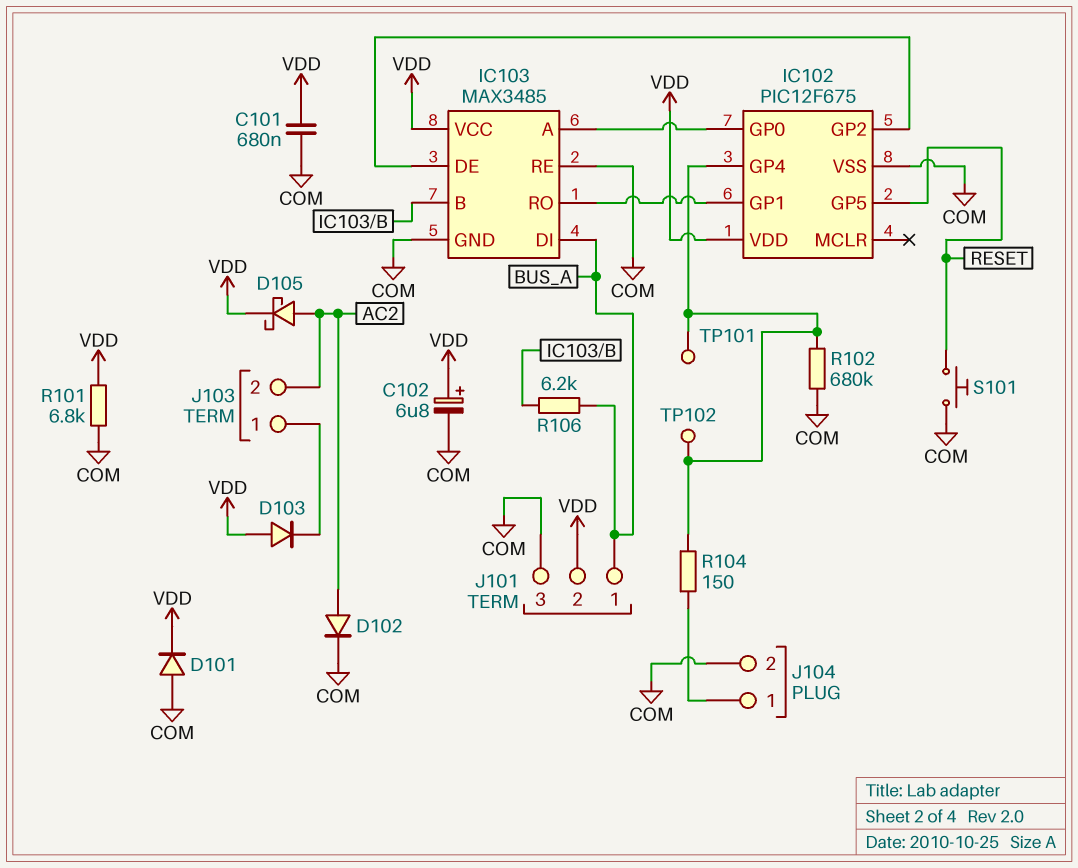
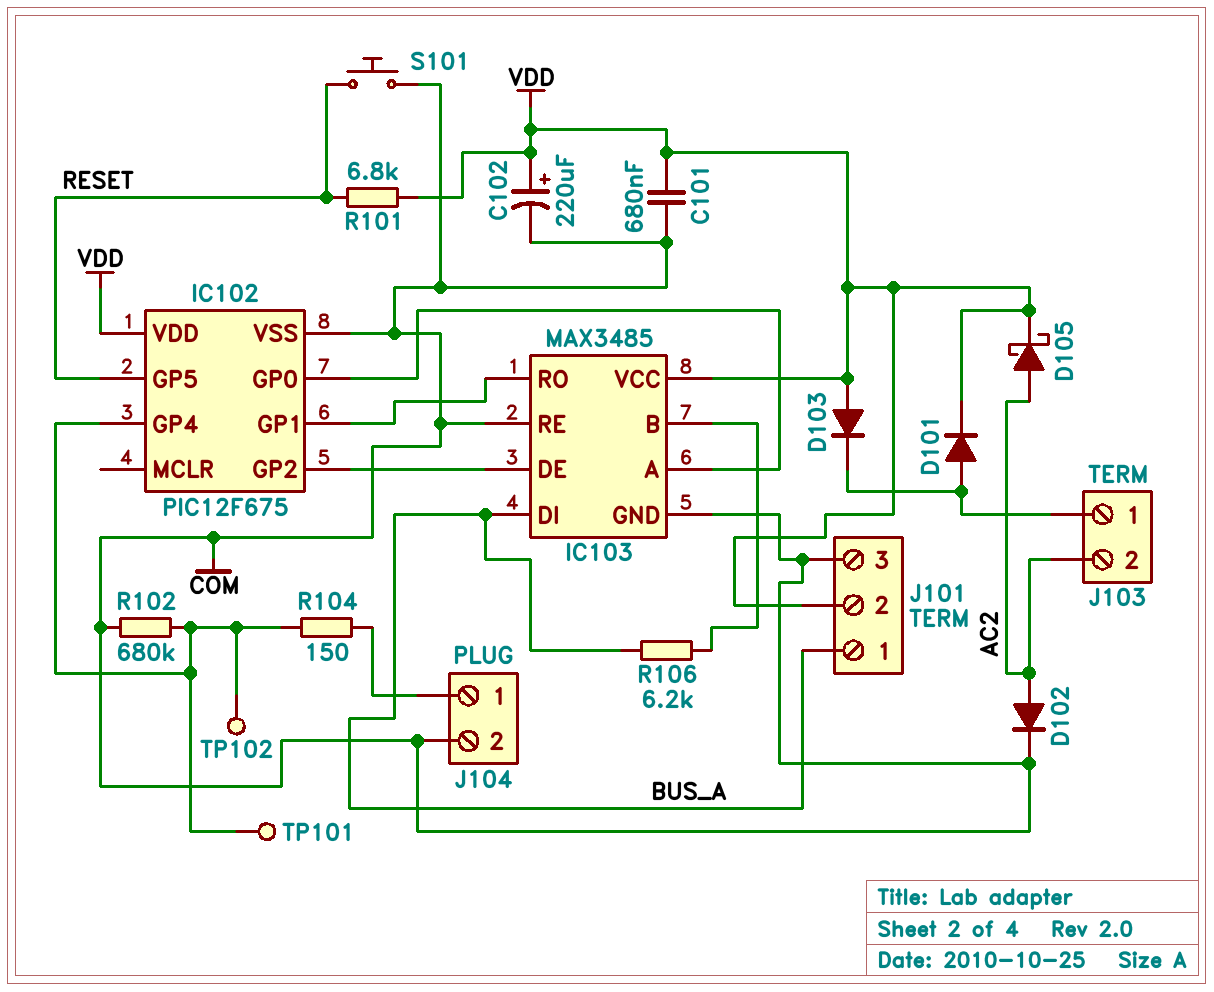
C102: 6.8uF (plus VDD, minus COM) -> 220uF (plus VDD, minus COM)
D101: diode (A COM, K VDD) -> diode (A J103/1, K VDD)
R101: 6.8k (COM, VDD) -> 6.8k (RESET, VDD)

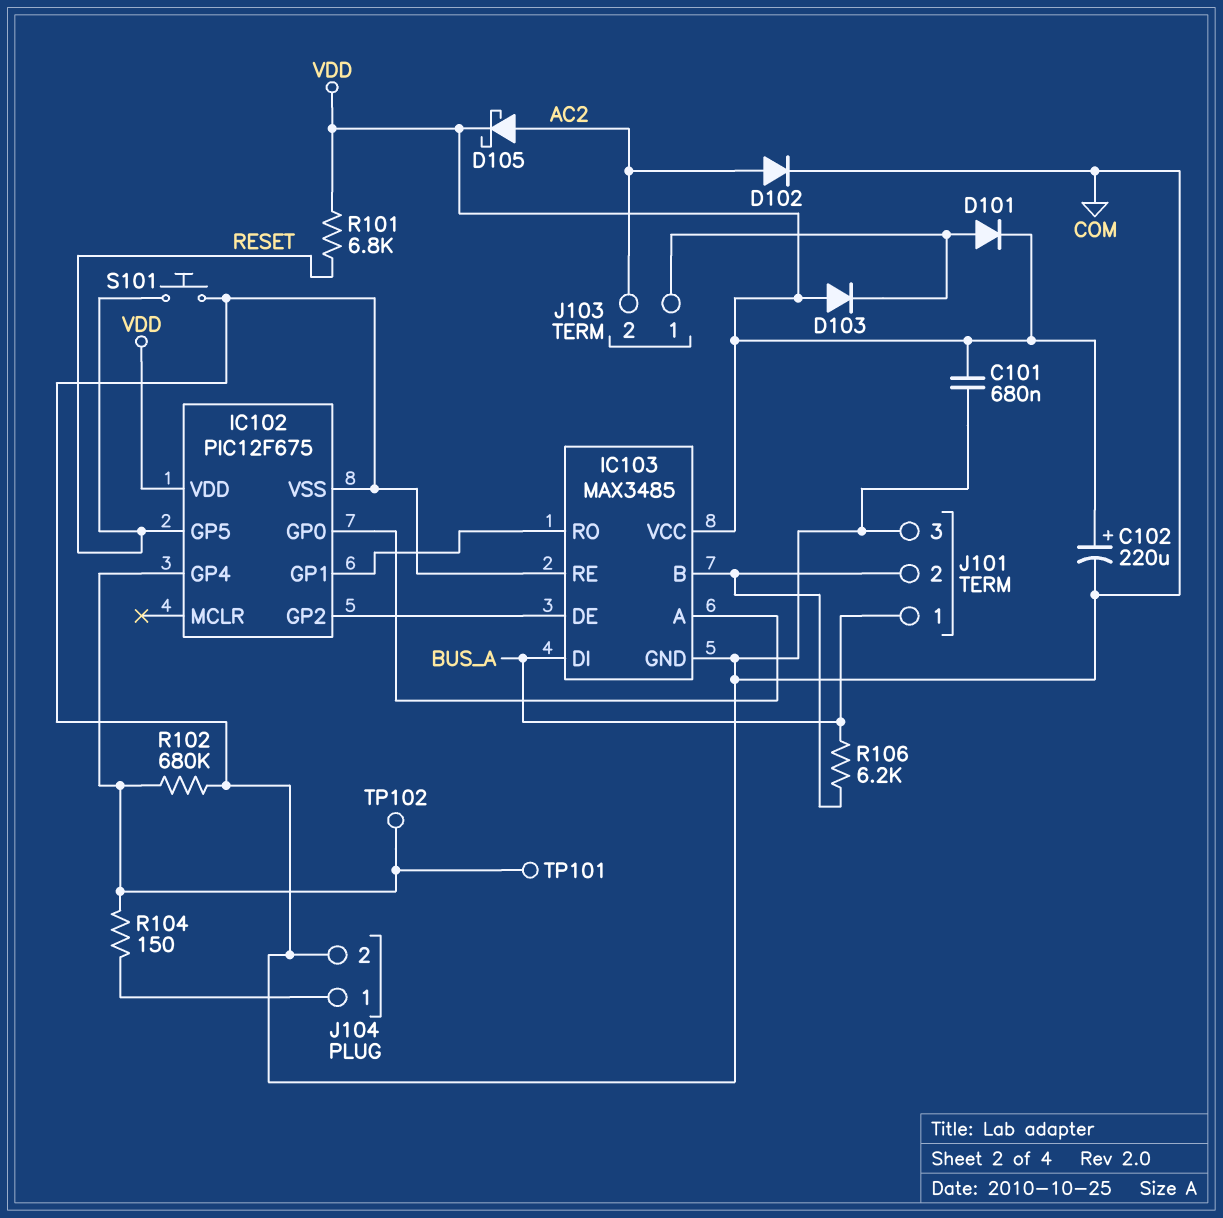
J101 pin 2: VDD -> IC103/B

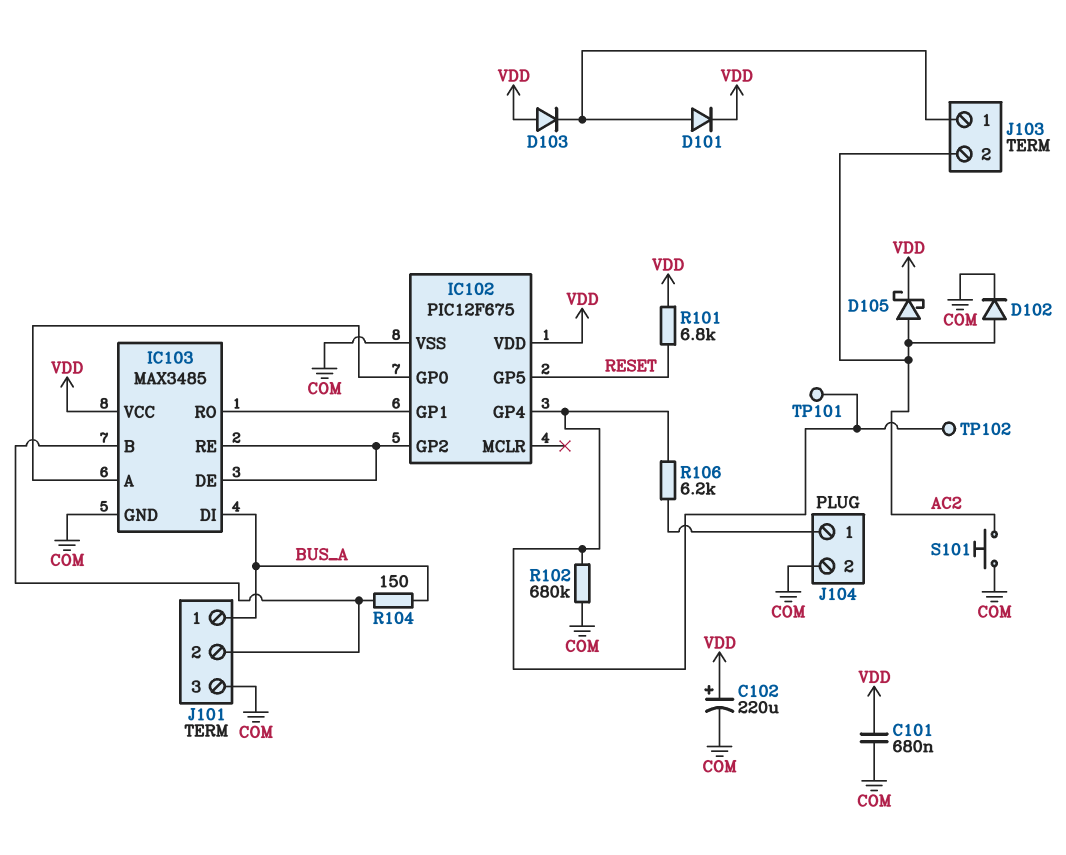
IC103 pin RE: COM -> IC102/GP2
R104: 150 (IC102/GP4, J104/1) -> 150 (BUS_A, IC103/B)
R106: 6.2k (BUS_A, IC103/B) -> 6.2k (IC102/GP4, J104/1)
S101: button (COM, RESET) -> button (AC2, COM)

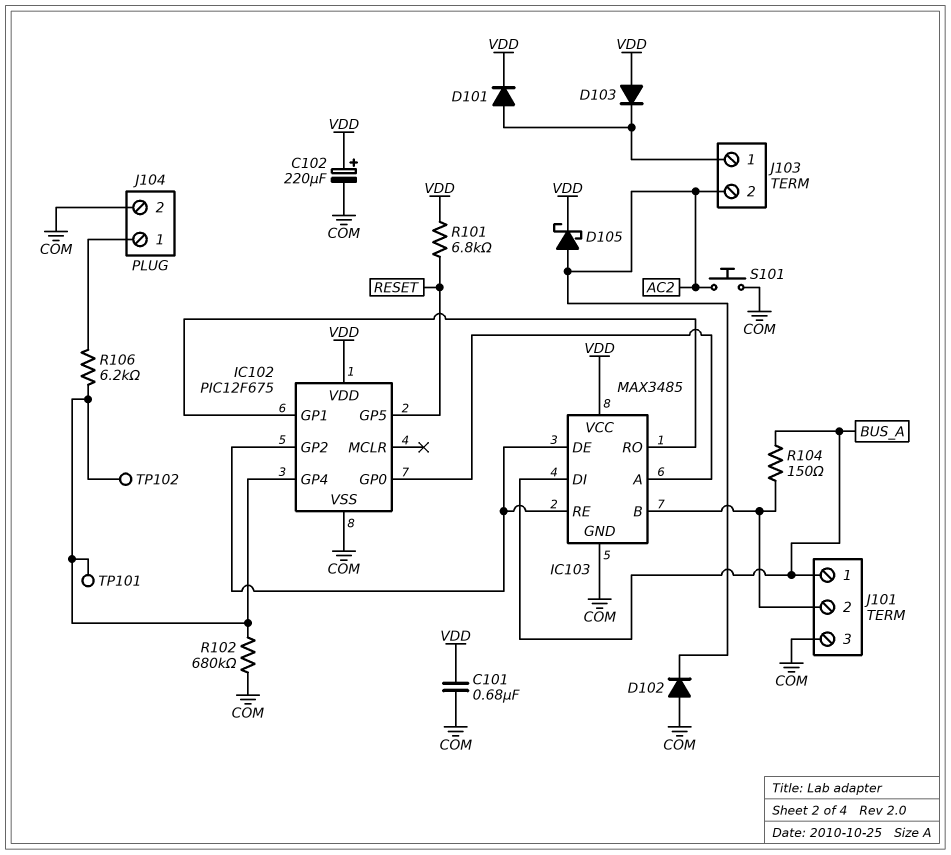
D102: diode (A AC2, K COM) -> diode (A COM, K AC2)

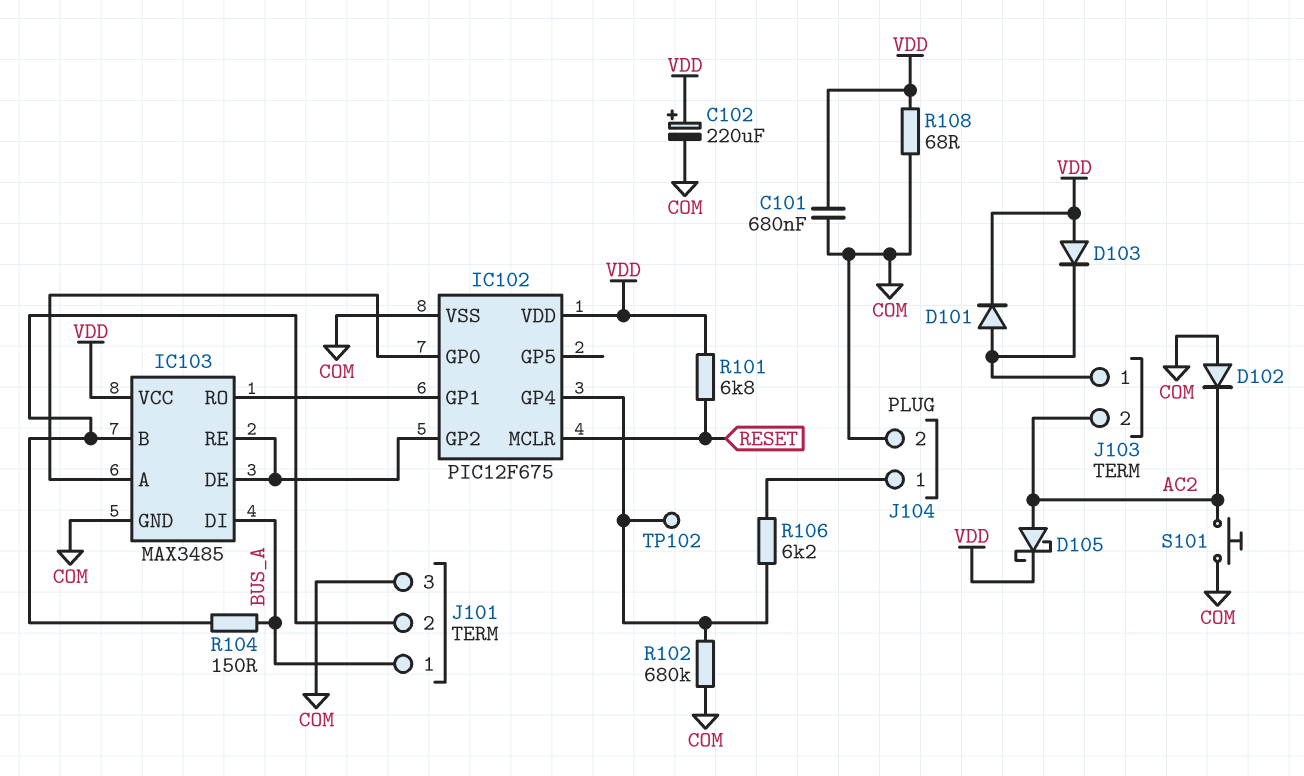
IC102 pin GP5: RESET -> none
IC102 pin MCLR: none -> RESET
R108: none -> 68 (COM, VDD)
TP101: test point (IC102/GP4) -> none

